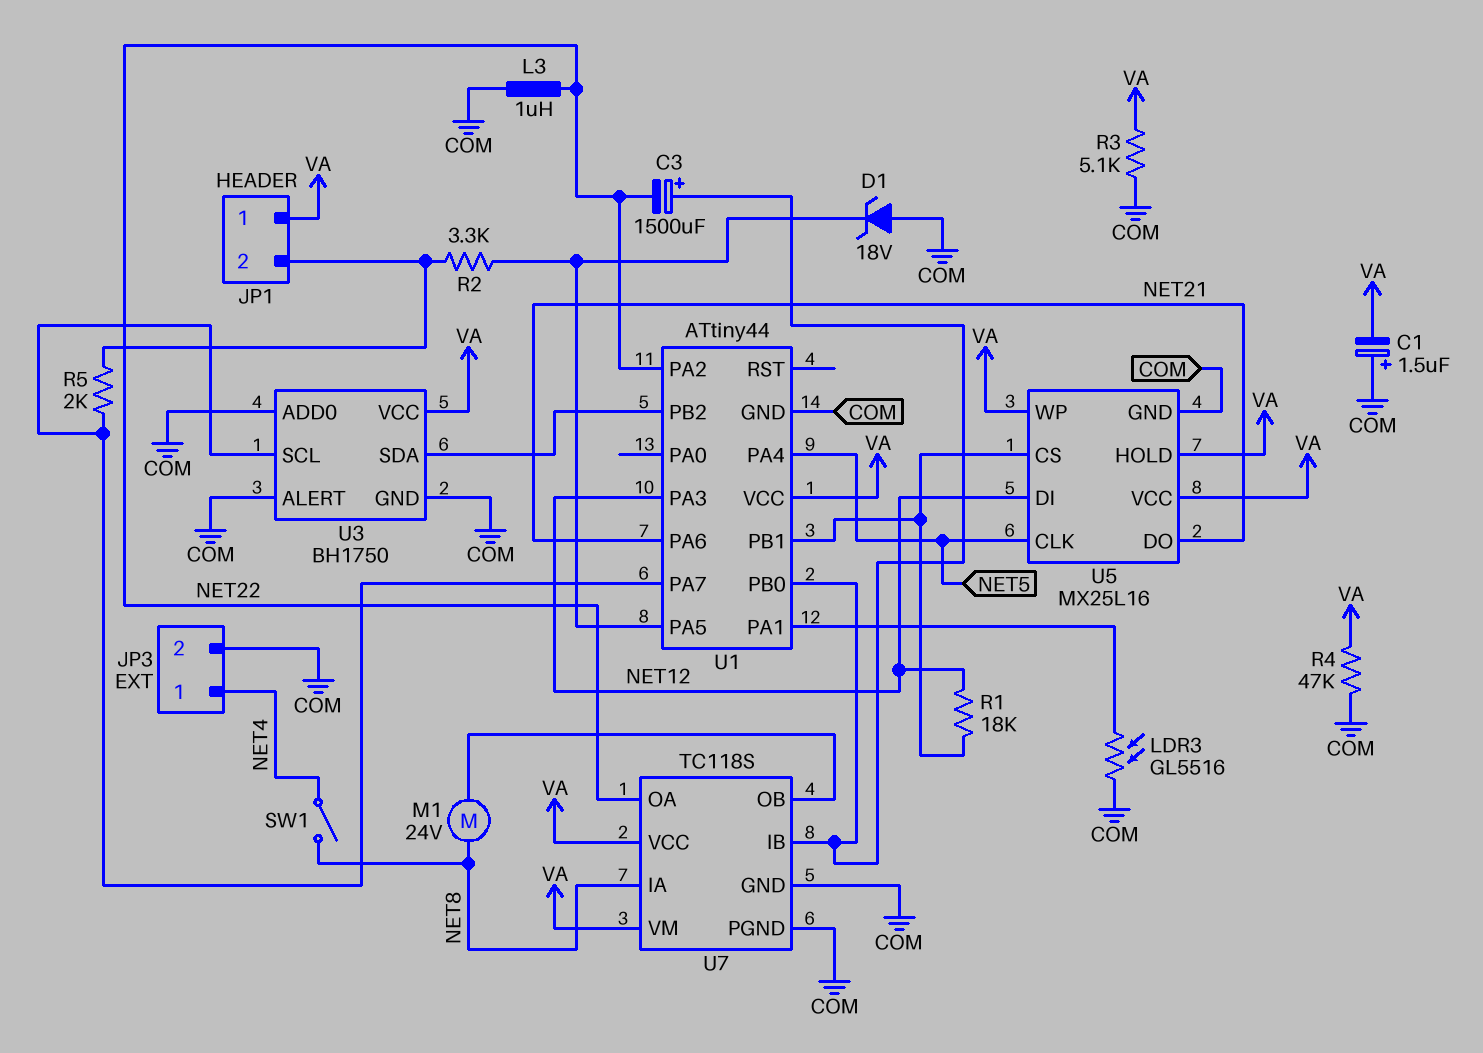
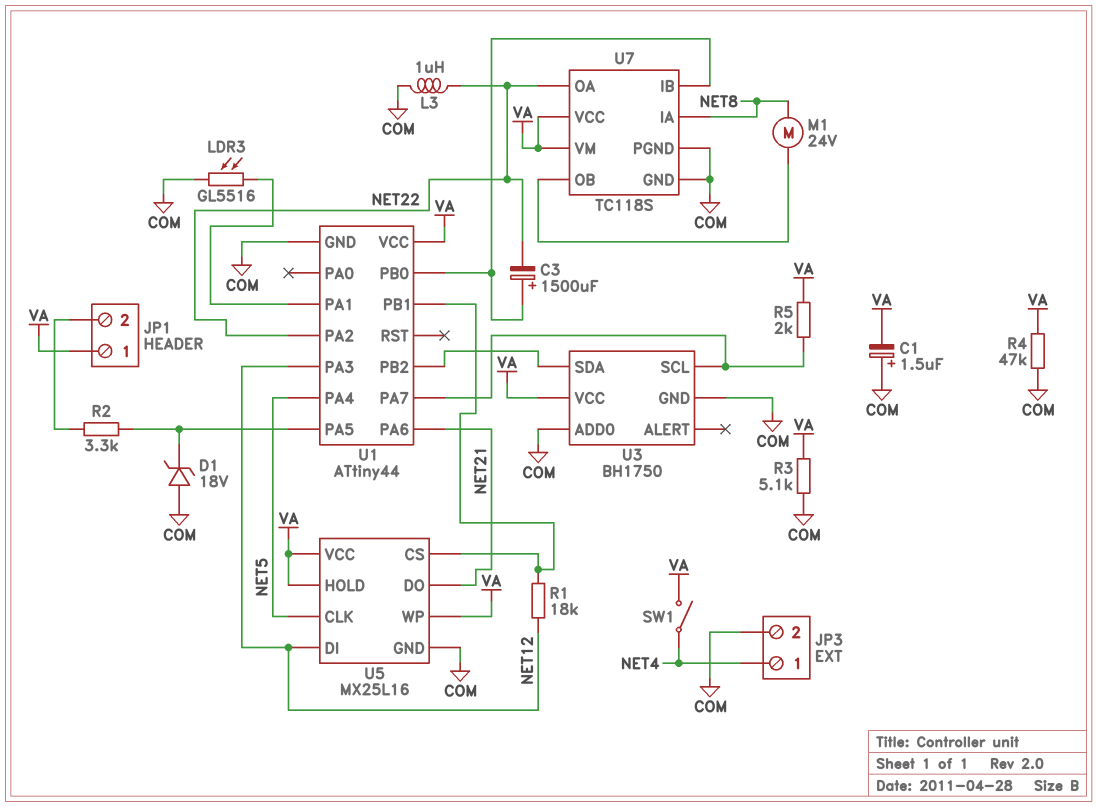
R5: 2k (JP1/2, U1/PA7) -> 2k (U1/PA7, VA)
SW1: switch (NET4, NET8) -> switch (NET4, VA)
U3 pin ALERT: COM -> none

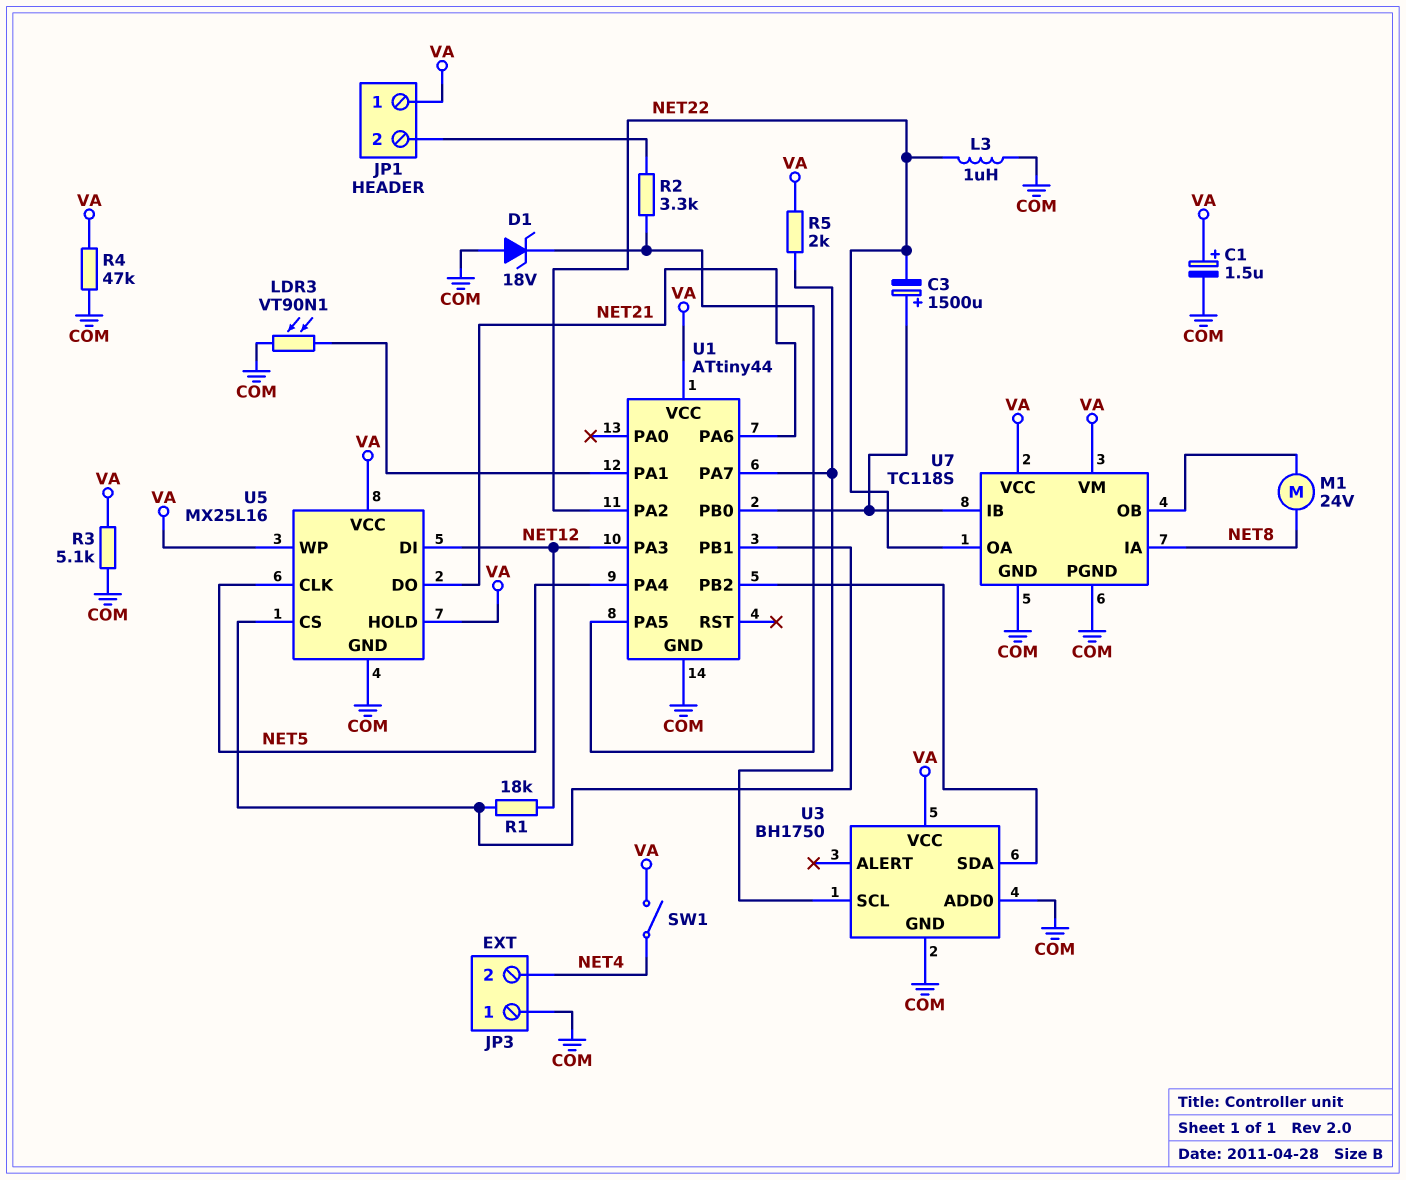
C1: 1.5uF (plus COM, minus VA) -> 1.5uF (plus VA, minus COM)
JP3 pin 1: NET4 -> COM
JP3 pin 2: COM -> NET4
LDR3: GL5516 (COM, U1/PA1) -> VT90N1 (COM, U1/PA1)

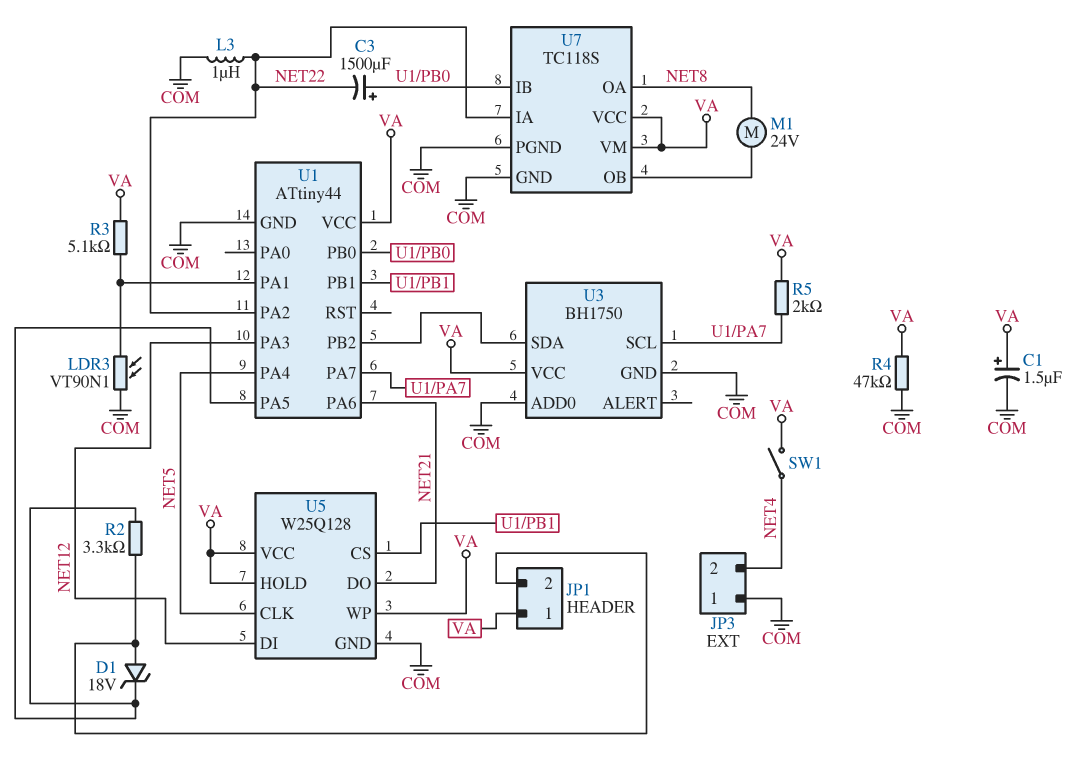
D1: zener 18V (A COM, K U1/PA5) -> zener 18V (A JP1/2, K U1/PA5)
R1: 18k (NET12, U1/PB1) -> none
R3: 5.1k (COM, VA) -> 5.1k (U1/PA1, VA)
U5: MX25L16 -> W25Q128
U7 pin IA: NET8 -> NET22
U7 pin OA: NET22 -> NET8

